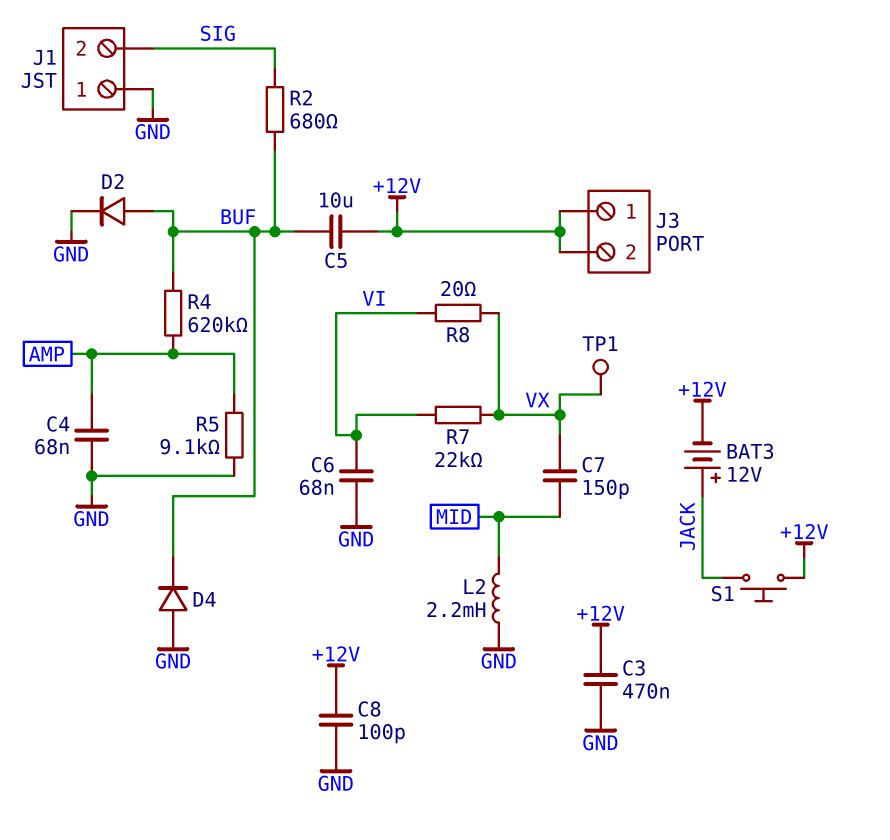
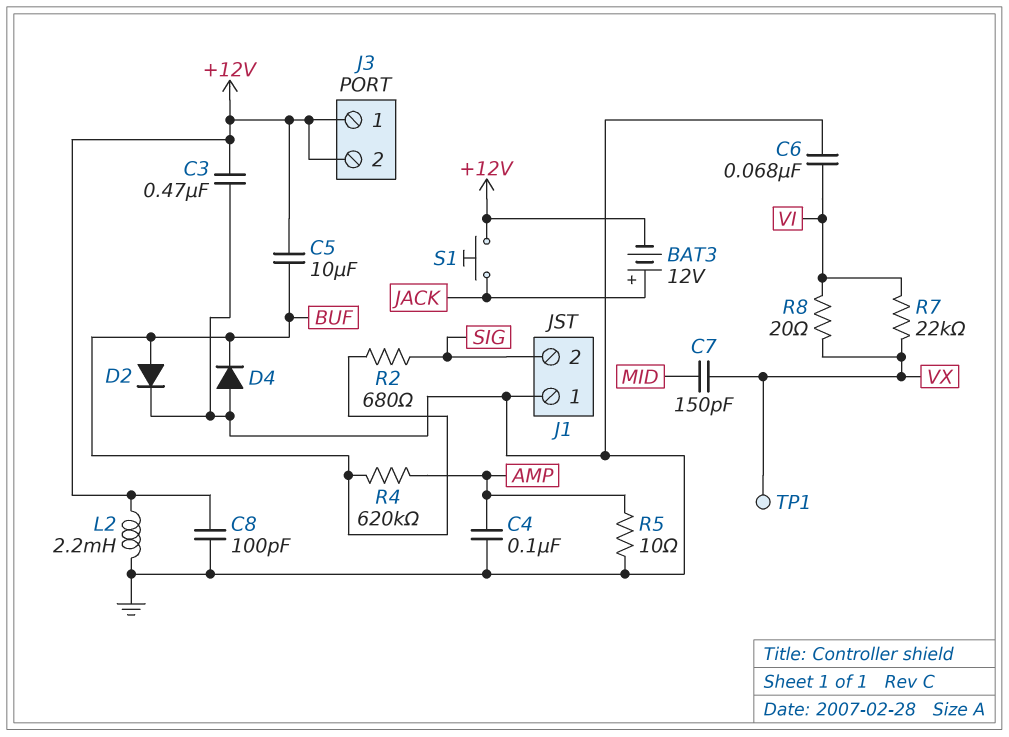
C4: 68nF (AMP, GND) -> 100nF (AMP, GND)
L2: 2.2mH (GND, MID) -> 2.2mH (+12V, GND)
R5: 9.1k (AMP, GND) -> 10 (AMP, GND)

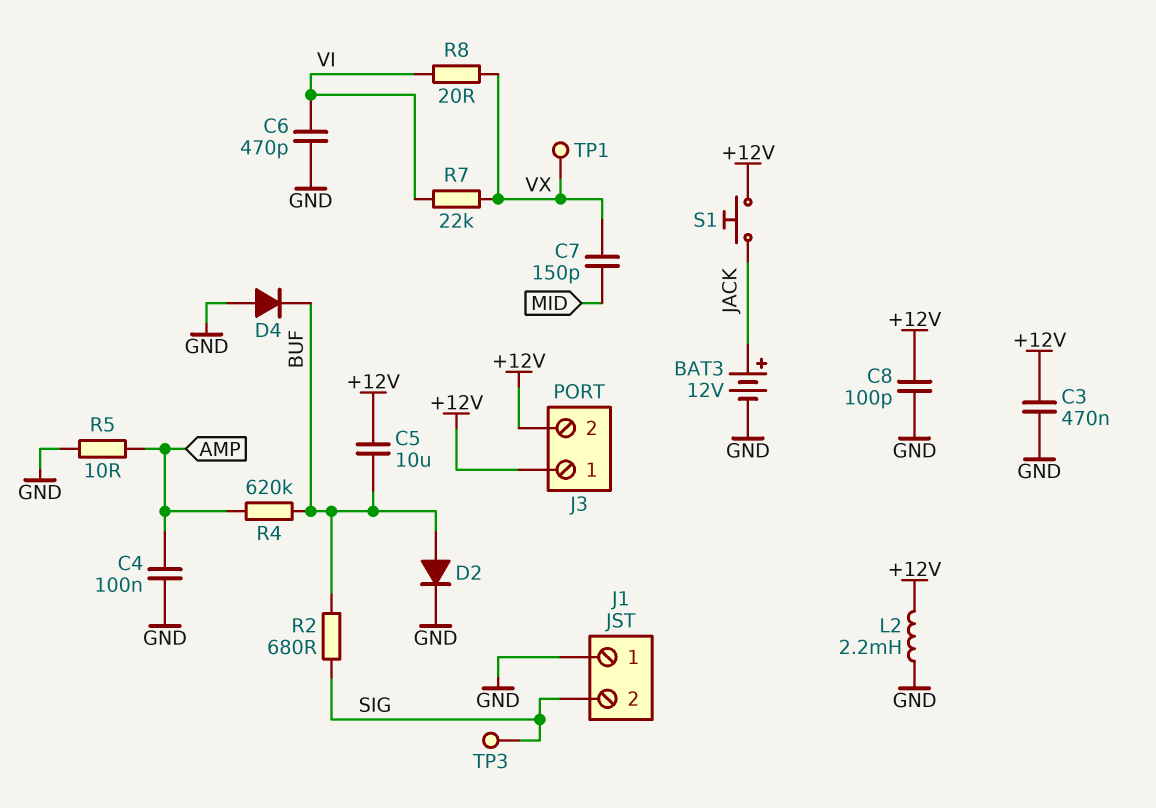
BAT3: 12V (plus JACK, minus +12V) -> 12V (plus JACK, minus GND)
C6: 68nF (GND, VI) -> 470pF (GND, VI)
TP3: none -> test point (SIG)

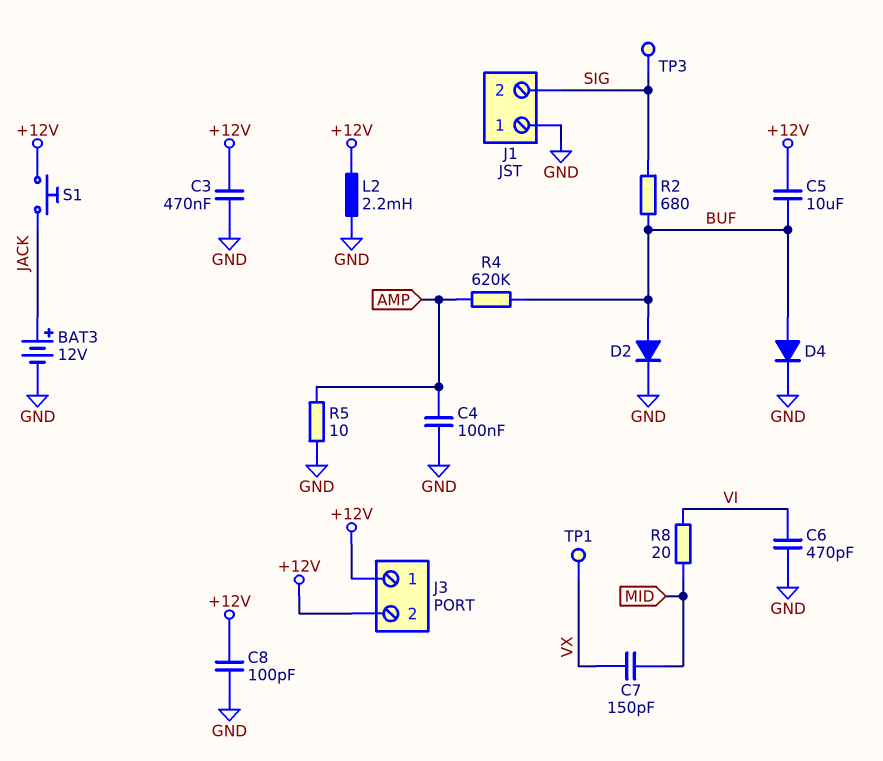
D4: diode (A GND, K BUF) -> diode (A BUF, K GND)
R7: 22k (VI, VX) -> none
R8: 20 (VI, VX) -> 20 (MID, VI)

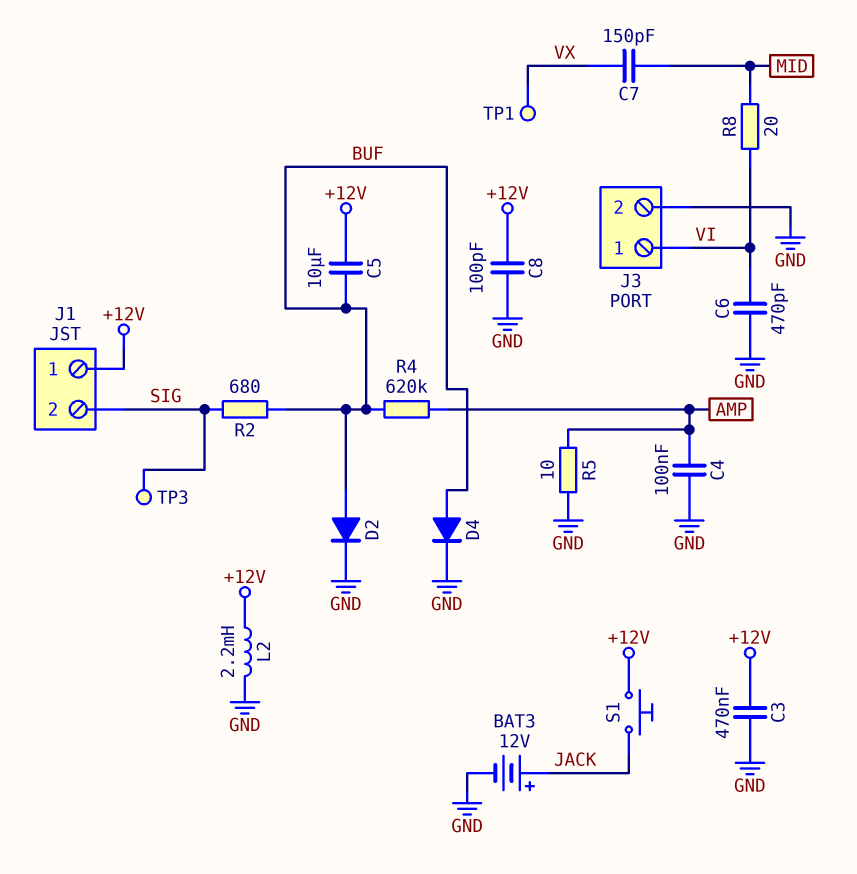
J1 pin 1: GND -> +12V
J3 pin 1: +12V -> VI
J3 pin 2: +12V -> GND

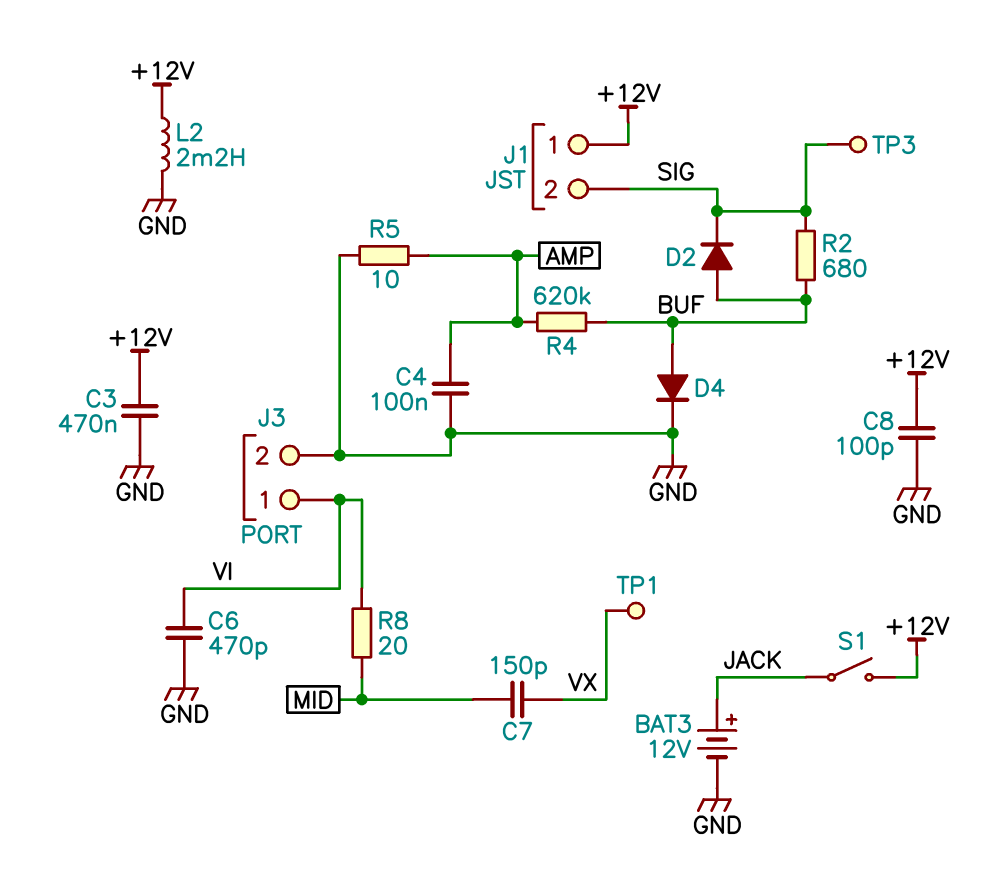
C5: 10uF (+12V, BUF) -> none
D2: diode (A BUF, K GND) -> diode (A BUF, K SIG)
S1: button (+12V, JACK) -> switch (+12V, JACK)

